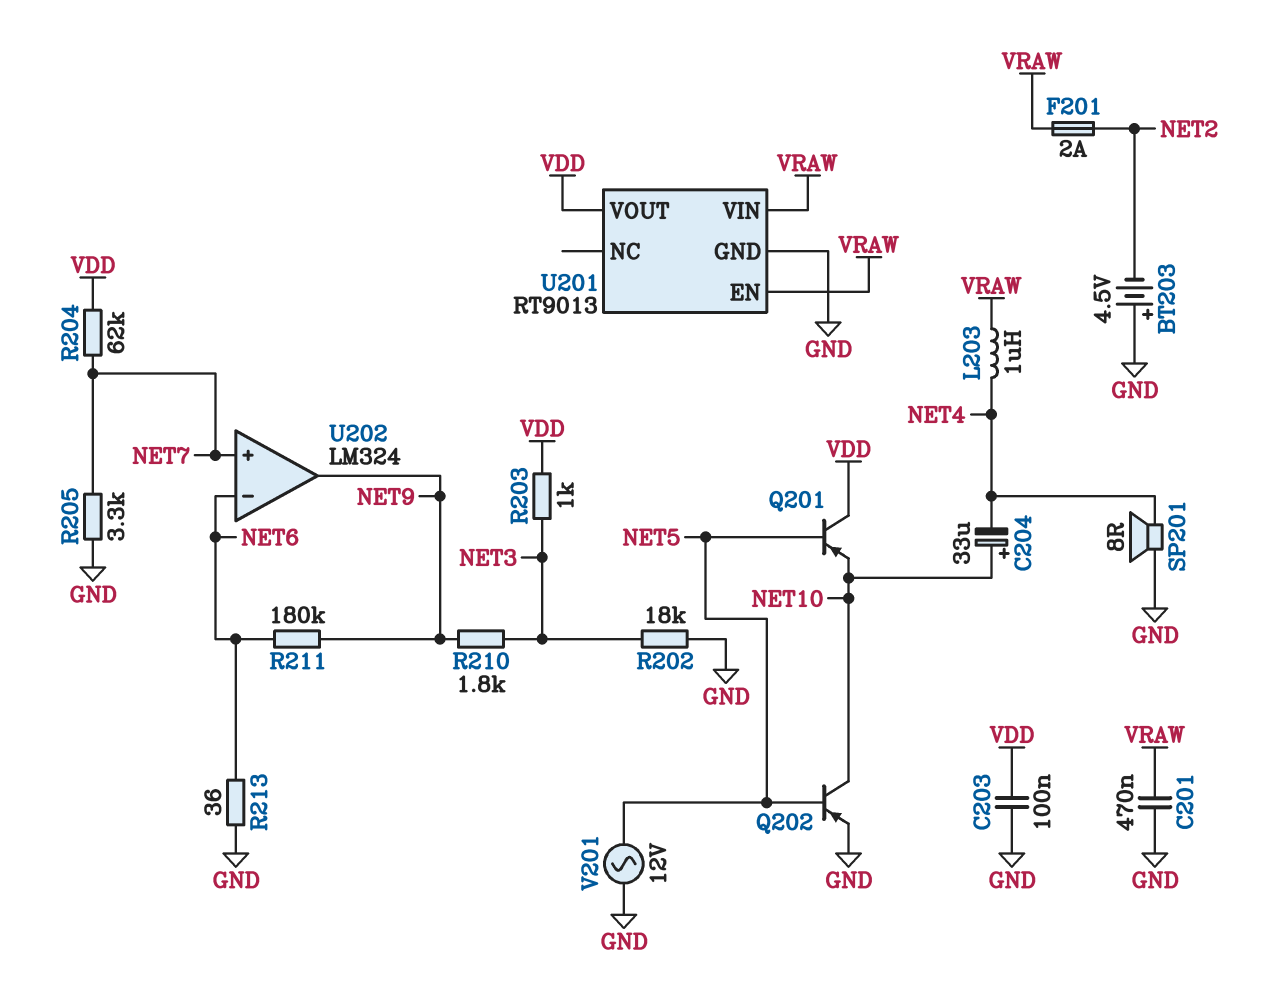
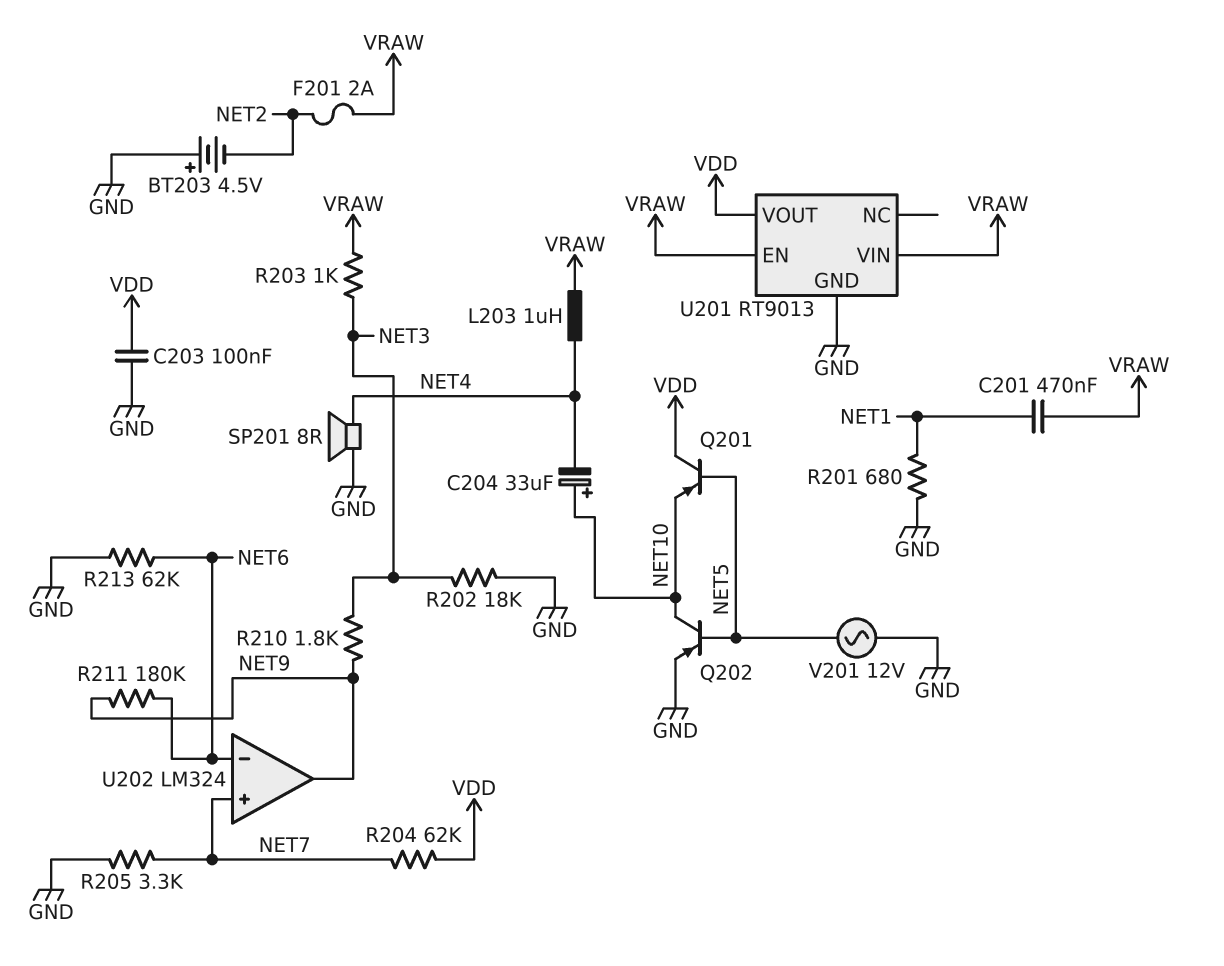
C201: 470nF (GND, VRAW) -> 470nF (NET1, VRAW)
R201: none -> 680 (GND, NET1)
R203: 1k (NET3, VDD) -> 1k (NET3, VRAW)
R213: 36 (GND, NET6) -> 62k (GND, NET6)

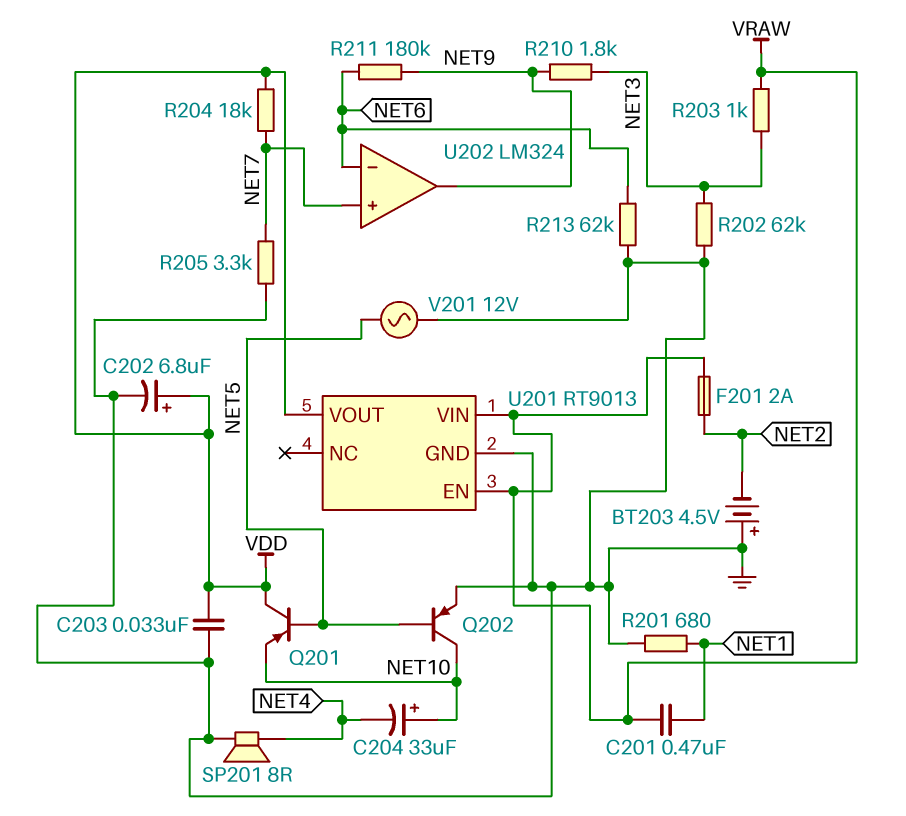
C202: none -> 6.8uF (plus VDD, minus GND)
C203: 100nF (GND, VDD) -> 33nF (GND, VDD)
L203: 1uH (NET4, VRAW) -> none
R202: 18k (GND, NET3) -> 62k (GND, NET3)
R204: 62k (NET7, VDD) -> 18k (NET7, VDD)

